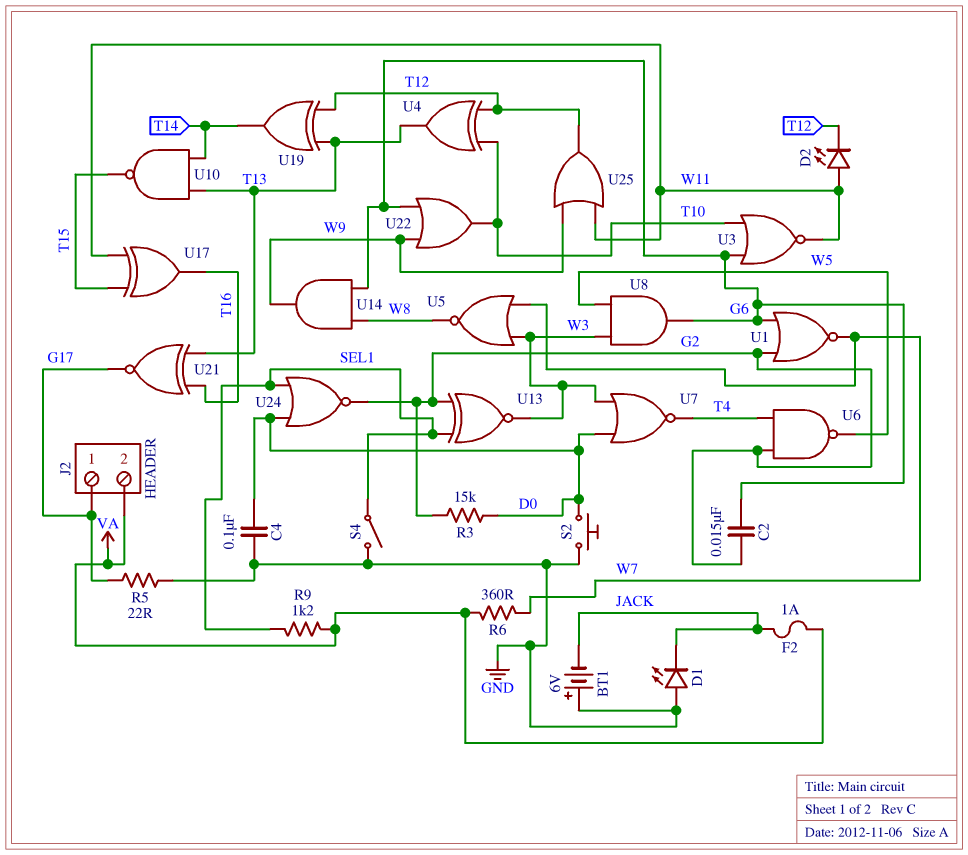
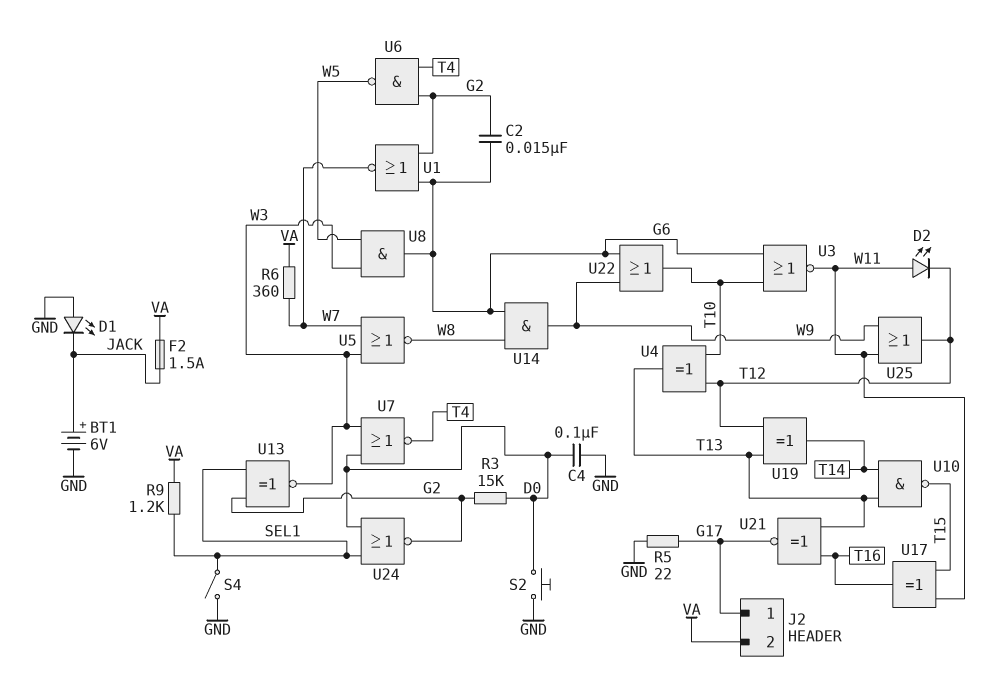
BT1: 6V (plus GND, minus JACK) -> 6V (plus JACK, minus GND)
F2: 1A (JACK, VA) -> 1.5A (JACK, VA)

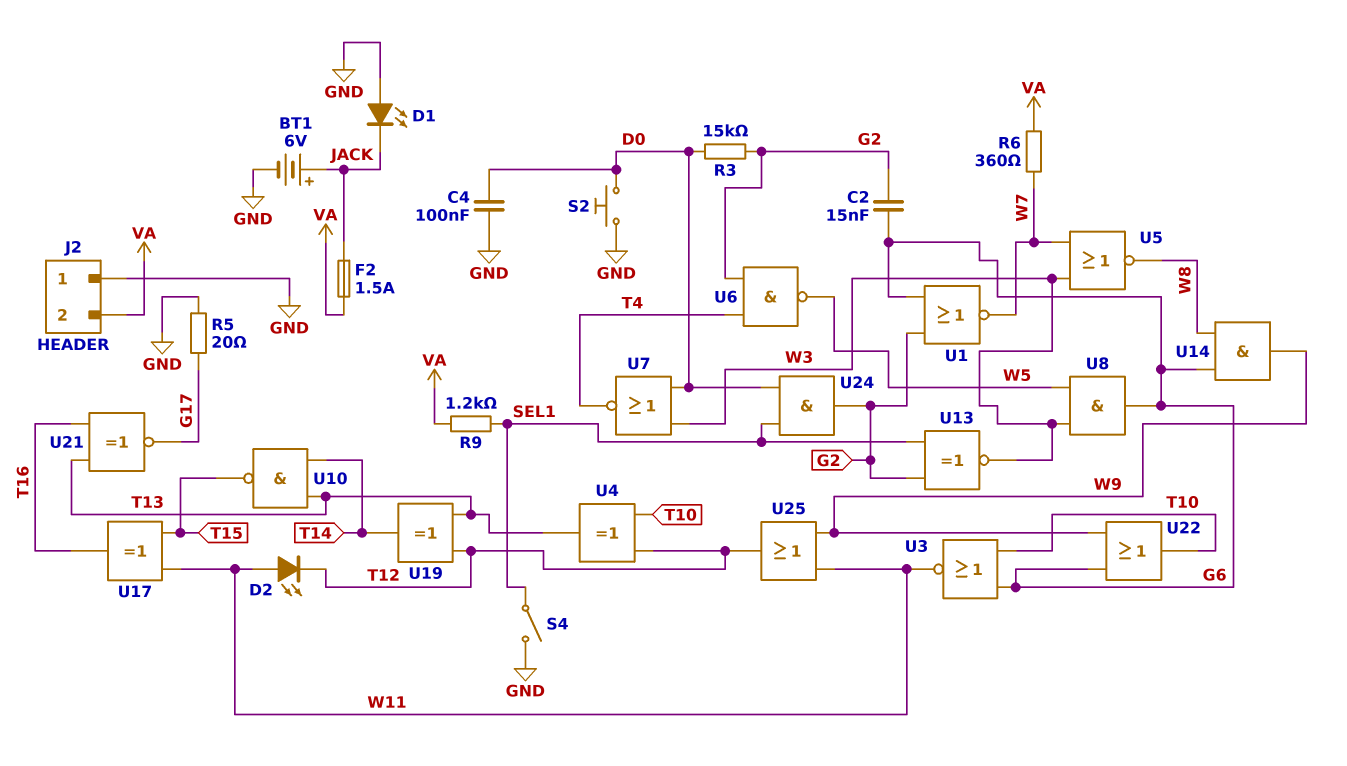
J2 pin 1: G17 -> GND
R5: 22 (G17, GND) -> 20 (G17, GND)
U24: NOR (in D0, in SEL1, out G2) -> AND (in D0, in SEL1, out G2)

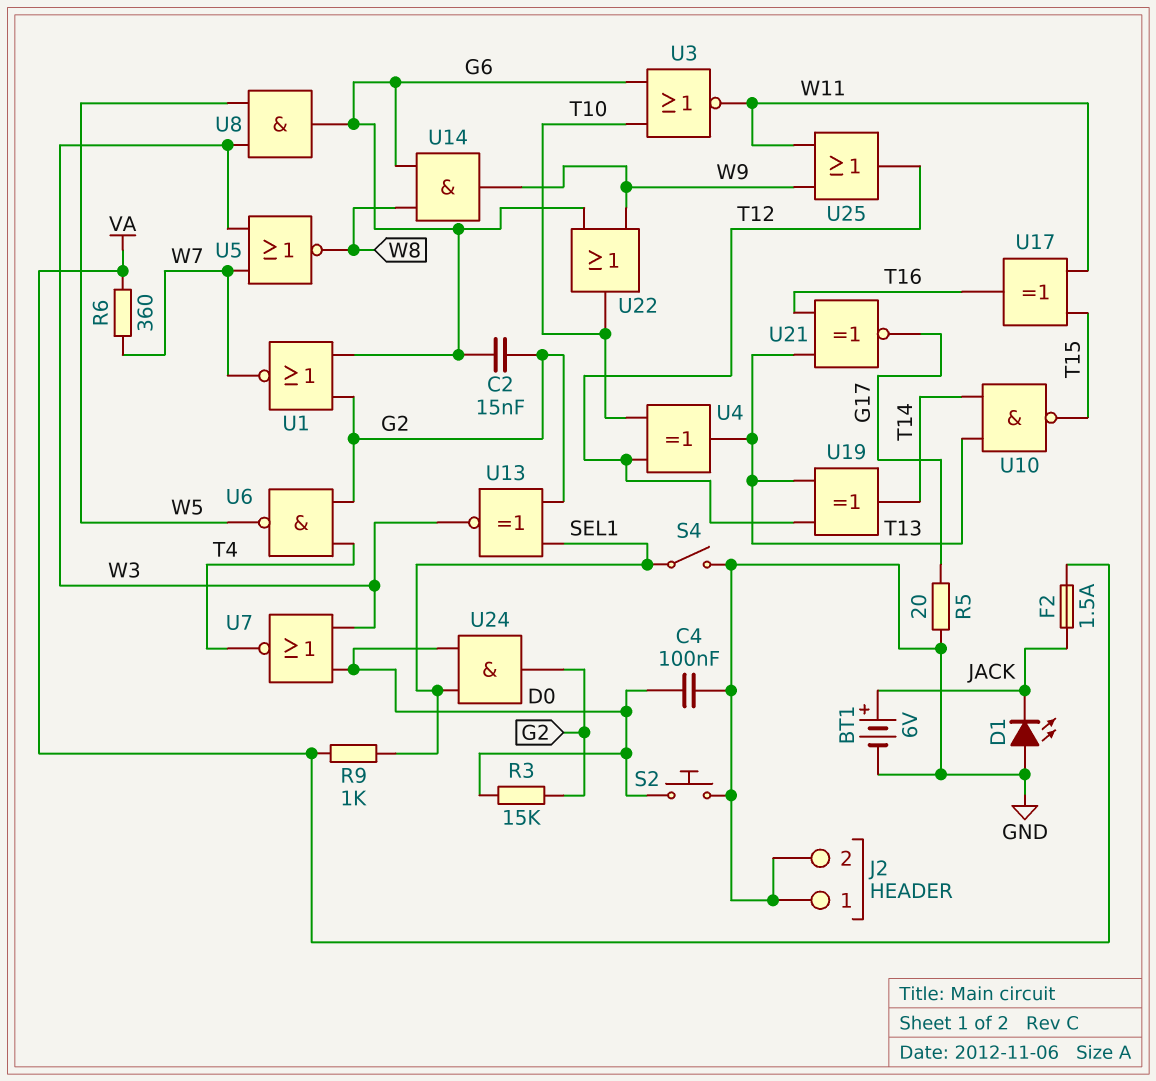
D2: LED (A W11, K T12) -> none
J2 pin 2: VA -> GND
R9: 1.2k (SEL1, VA) -> 1k (SEL1, VA)

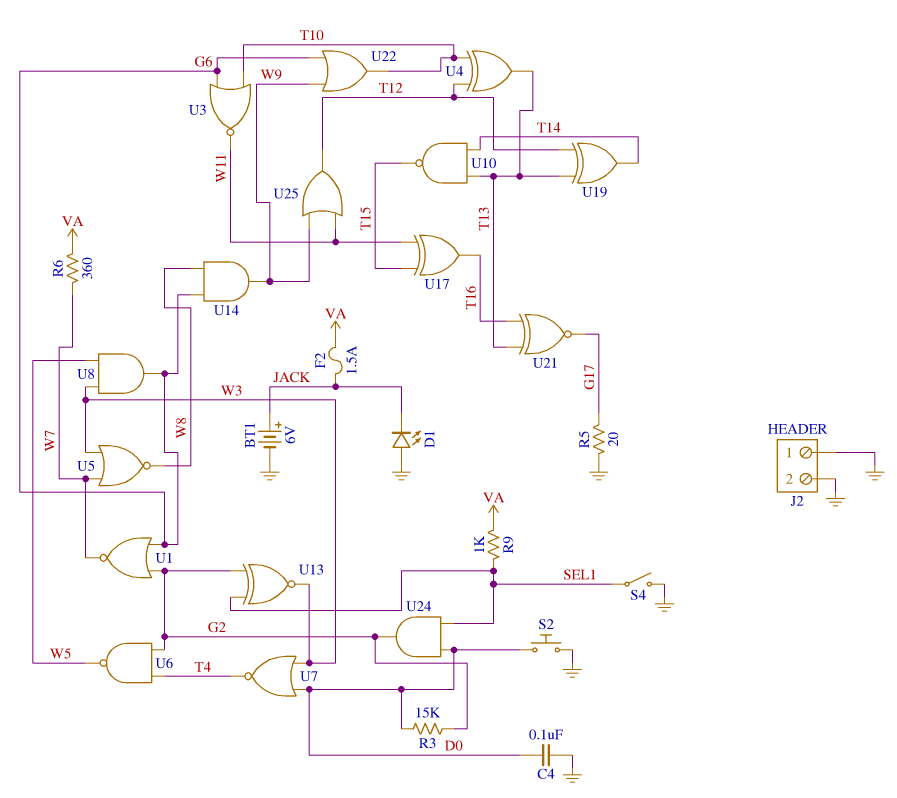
C2: 15nF (G2, G6) -> none

